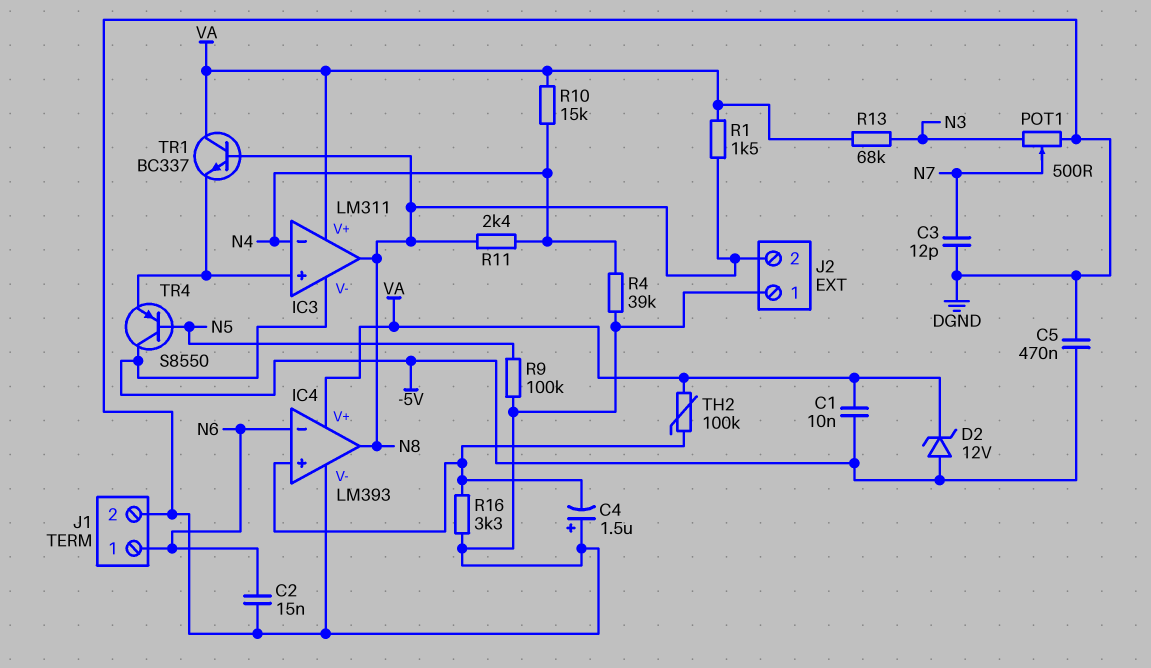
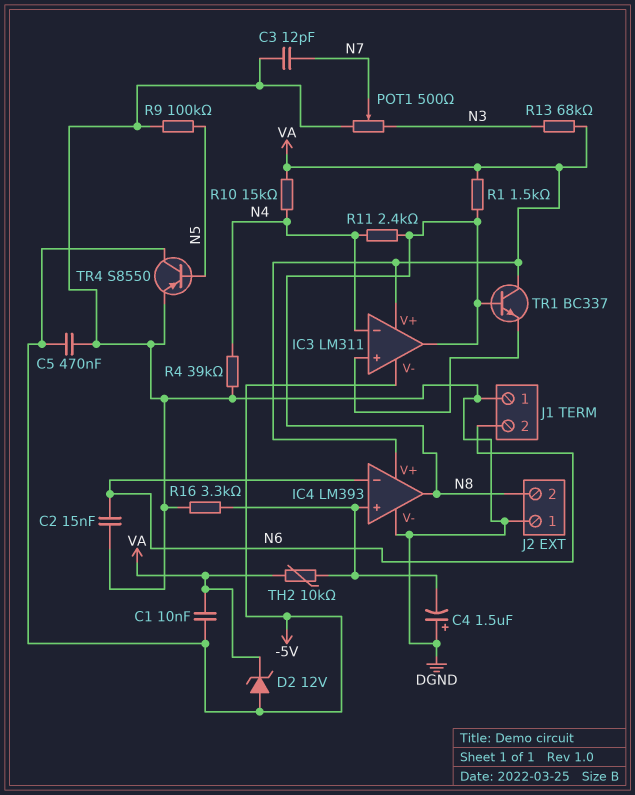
J1 pin 1: N6 -> DGND
J1 pin 2: DGND -> N6
TH2: 100k (IC4/in+, VA) -> 10k (IC4/in+, VA)
TR4: PNP S8550 (B N5, C -5V, E IC3/in+) -> PNP S8550 (B N5, C -5V, E DGND)

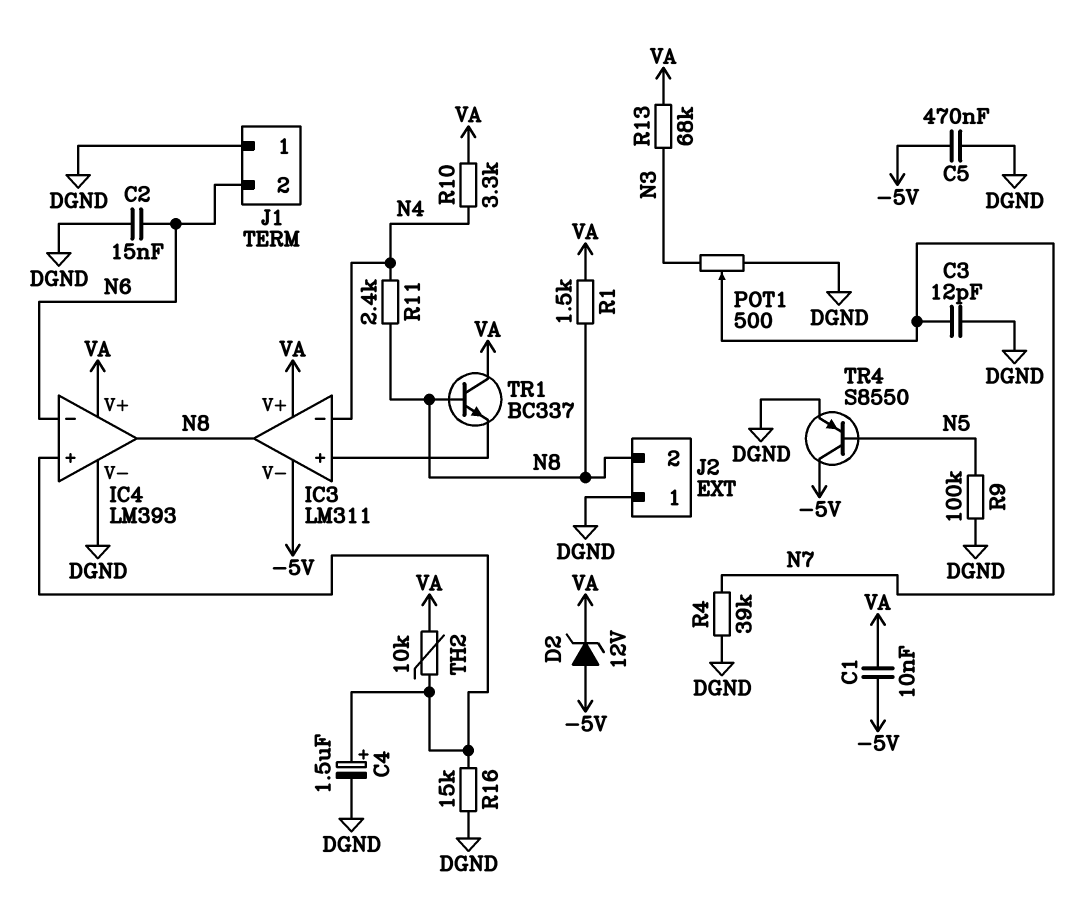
C4: 1.5uF (plus DGND, minus IC4/in+) -> 1.5uF (plus IC4/in+, minus DGND)
R4: 39k (DGND, N4) -> 39k (DGND, N7)
R10: 15k (N4, VA) -> 3.3k (N4, VA)
R16: 3.3k (DGND, IC4/in+) -> 15k (DGND, IC4/in+)

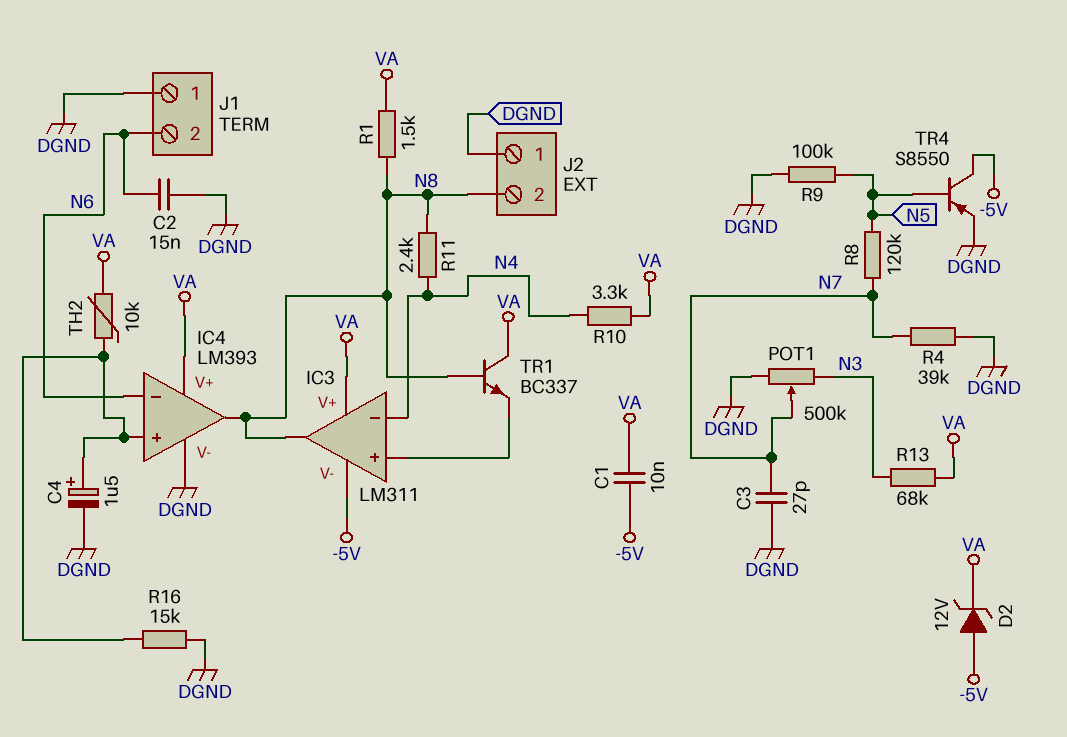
C3: 12pF (DGND, N7) -> 27pF (DGND, N7)
C5: 470nF (-5V, DGND) -> none
POT1: 500 (DGND, N3, wiper N7) -> 500k (DGND, N3, wiper N7)
R8: none -> 120k (N5, N7)

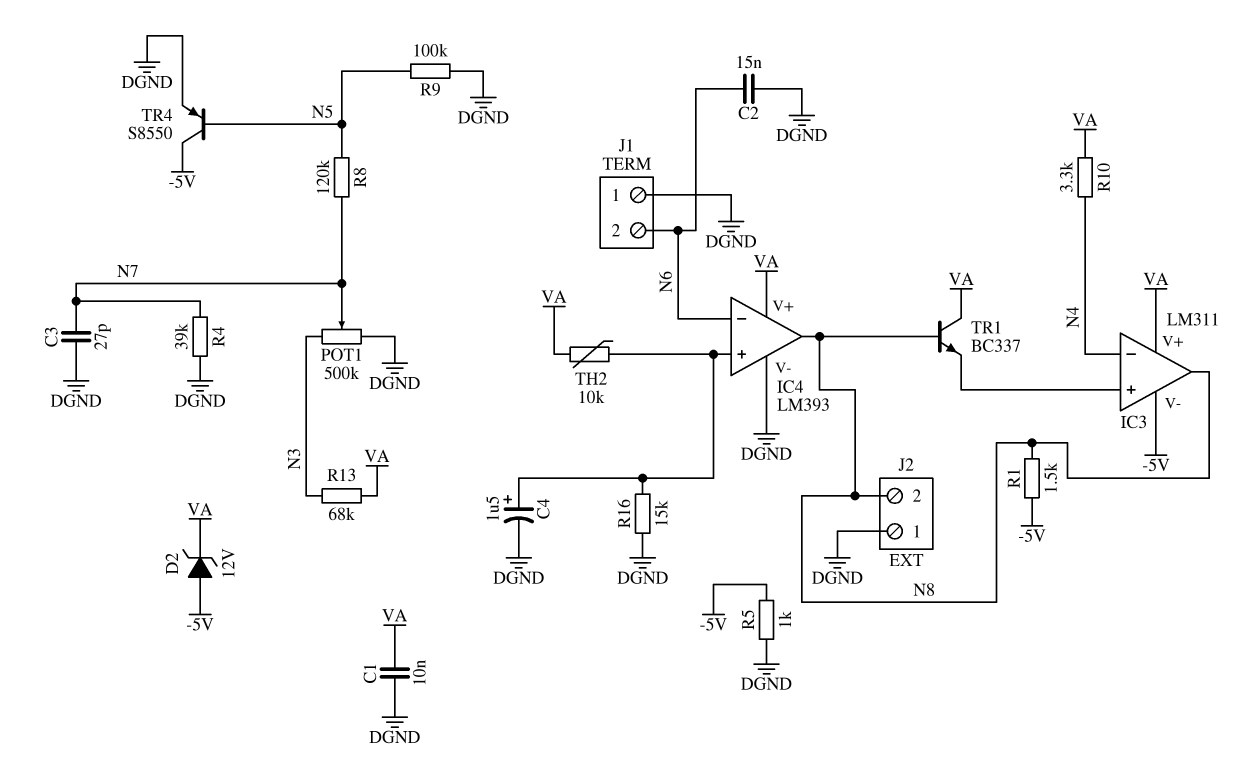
C1: 10nF (-5V, VA) -> 10nF (DGND, VA)
R1: 1.5k (N8, VA) -> 1.5k (-5V, N8)
R5: none -> 1k (-5V, DGND)
R11: 2.4k (N4, N8) -> none

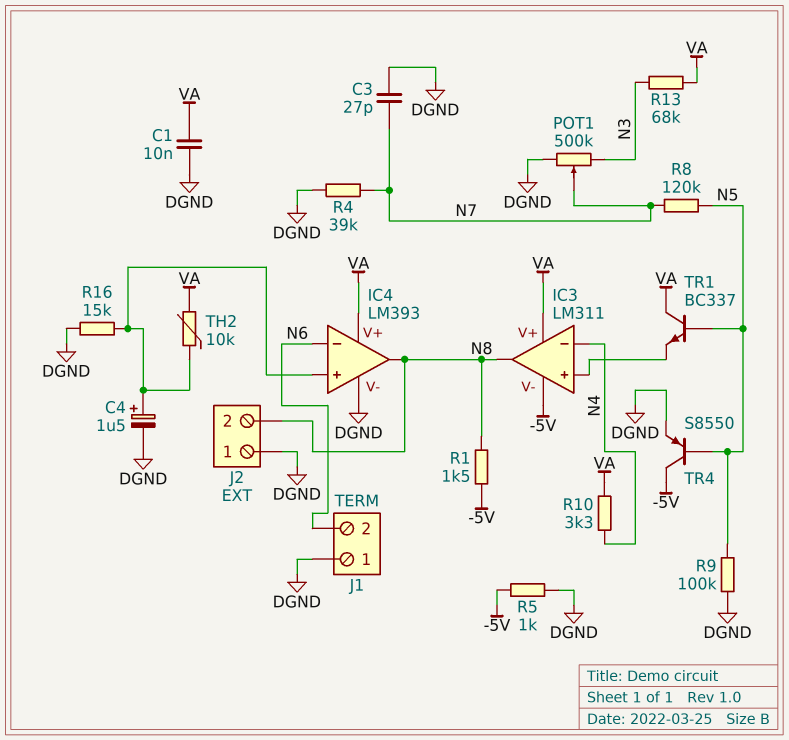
C2: 15nF (DGND, N6) -> none
D2: zener 12V (A -5V, K VA) -> none
TR1: NPN BC337 (B N8, C VA, E IC3/in+) -> NPN BC337 (B N5, C VA, E IC3/in+)

